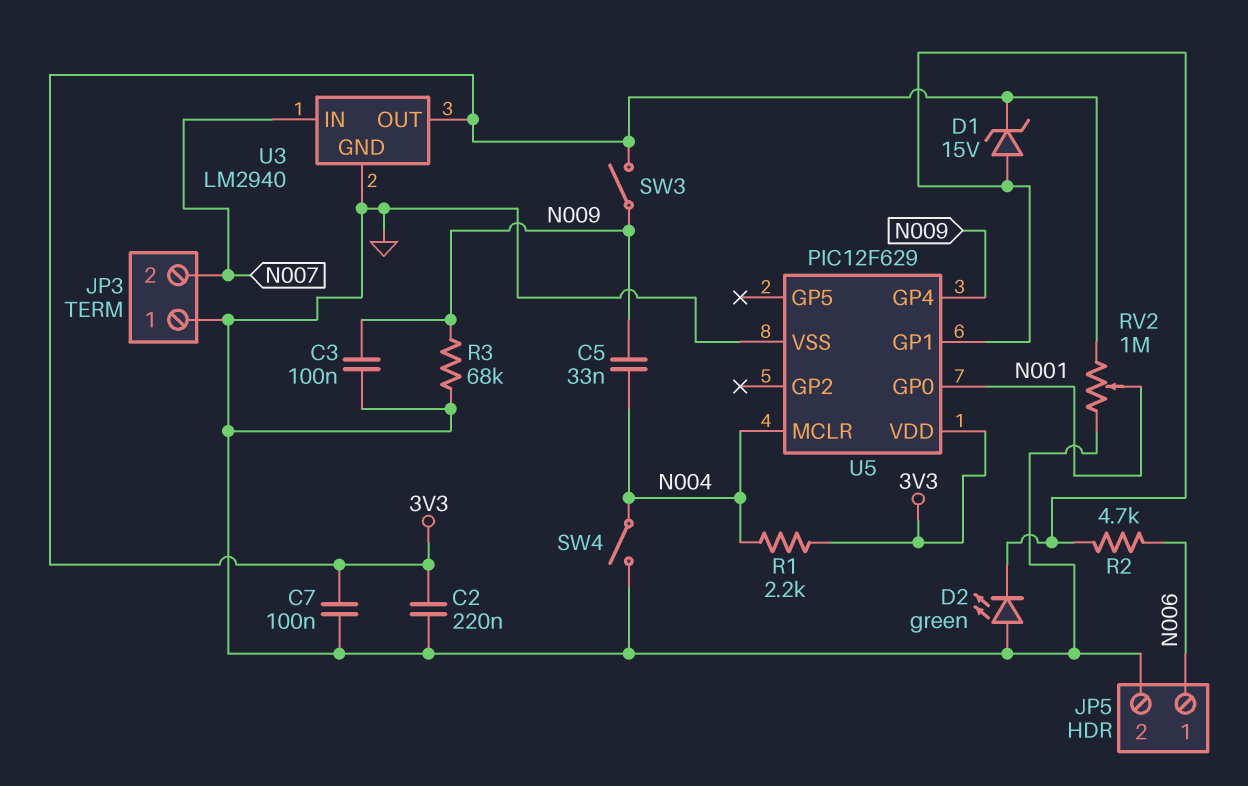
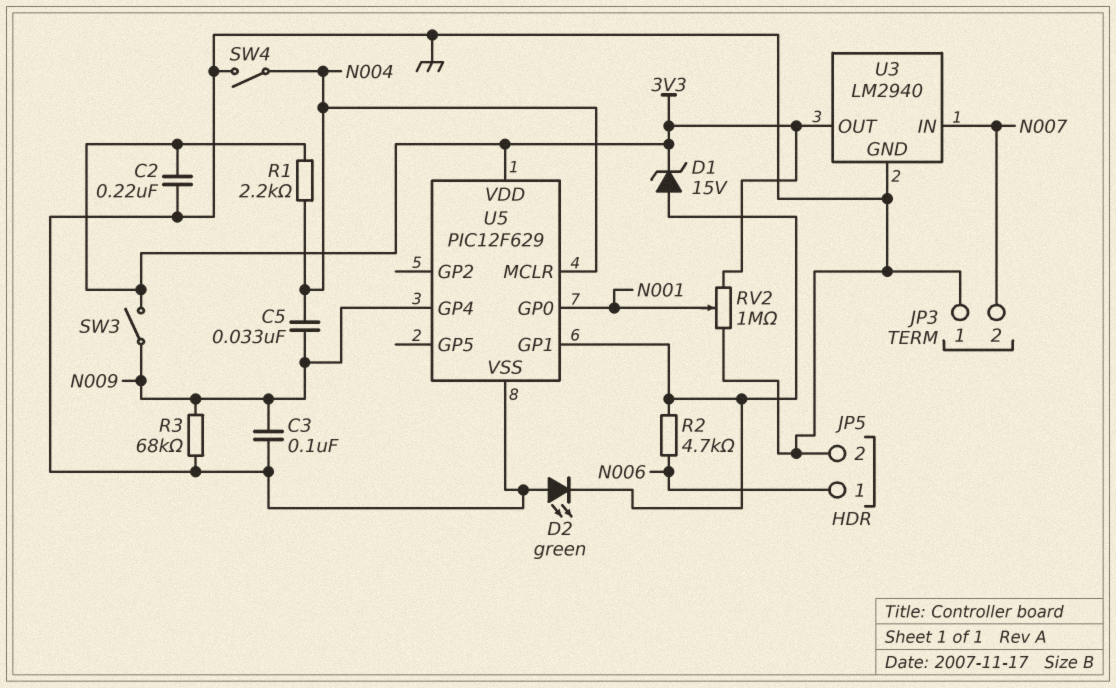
C7: 100nF (3V3, GND) -> none

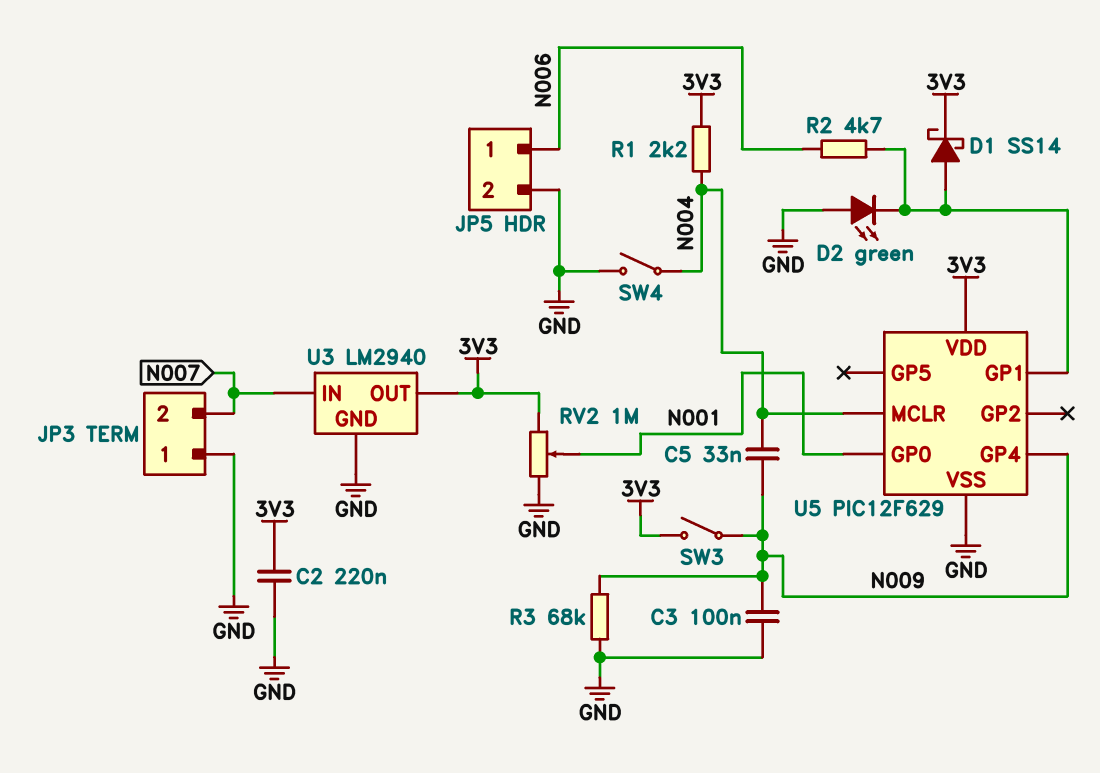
D1: zener 15V (A U5/GP1, K 3V3) -> schottky SS14 (A U5/GP1, K 3V3)

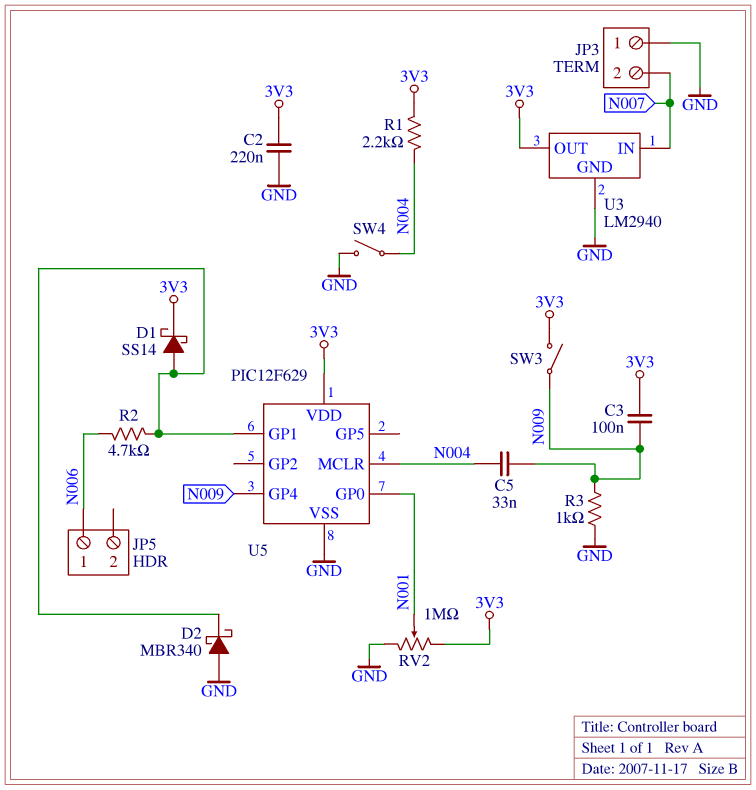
C3: 100nF (GND, N009) -> 100nF (3V3, N009)
D2: LED green (A GND, K U5/GP1) -> schottky MBR340 (A GND, K U5/GP1)
JP5 pin 2: GND -> none
R3: 68k (GND, N009) -> 1k (GND, N009)

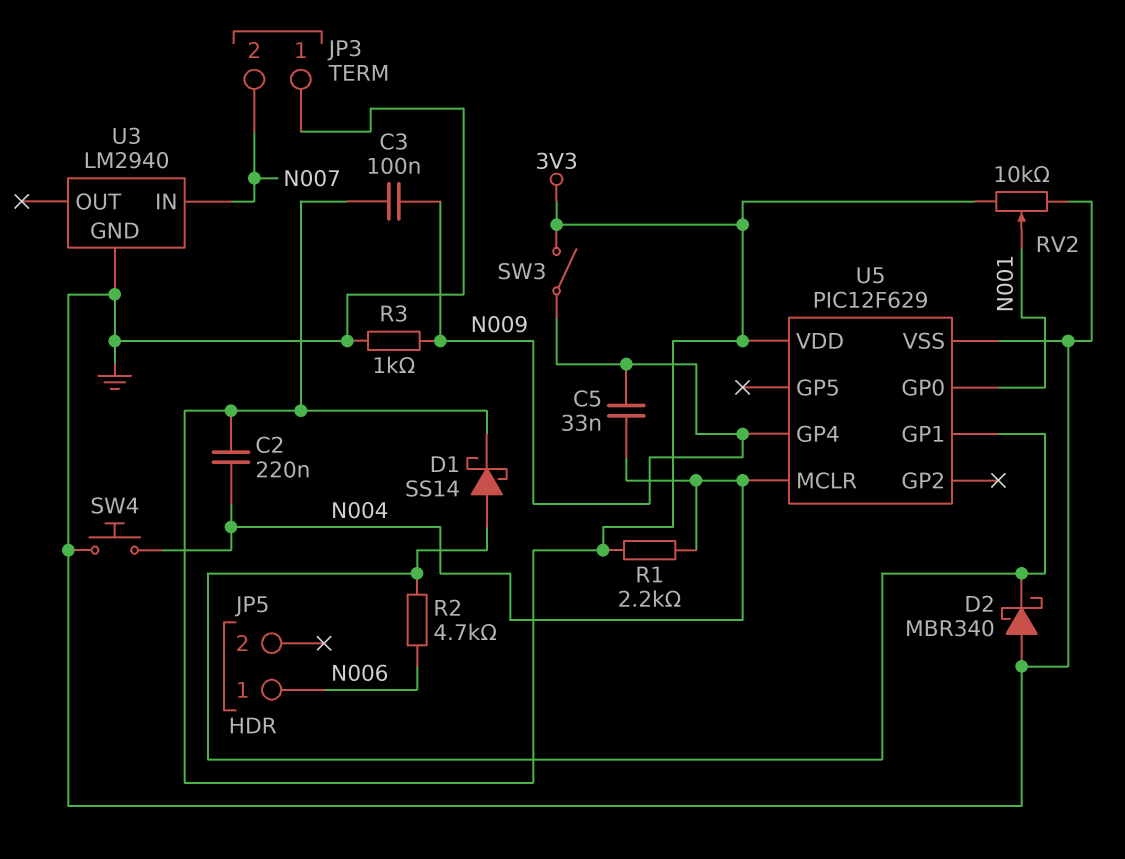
C2: 220nF (3V3, GND) -> 220nF (3V3, N004)
RV2: 1M (3V3, GND, wiper N001) -> 10k (3V3, GND, wiper N001)
SW4: switch (GND, N004) -> button (GND, N004)
U3 pin OUT: 3V3 -> none

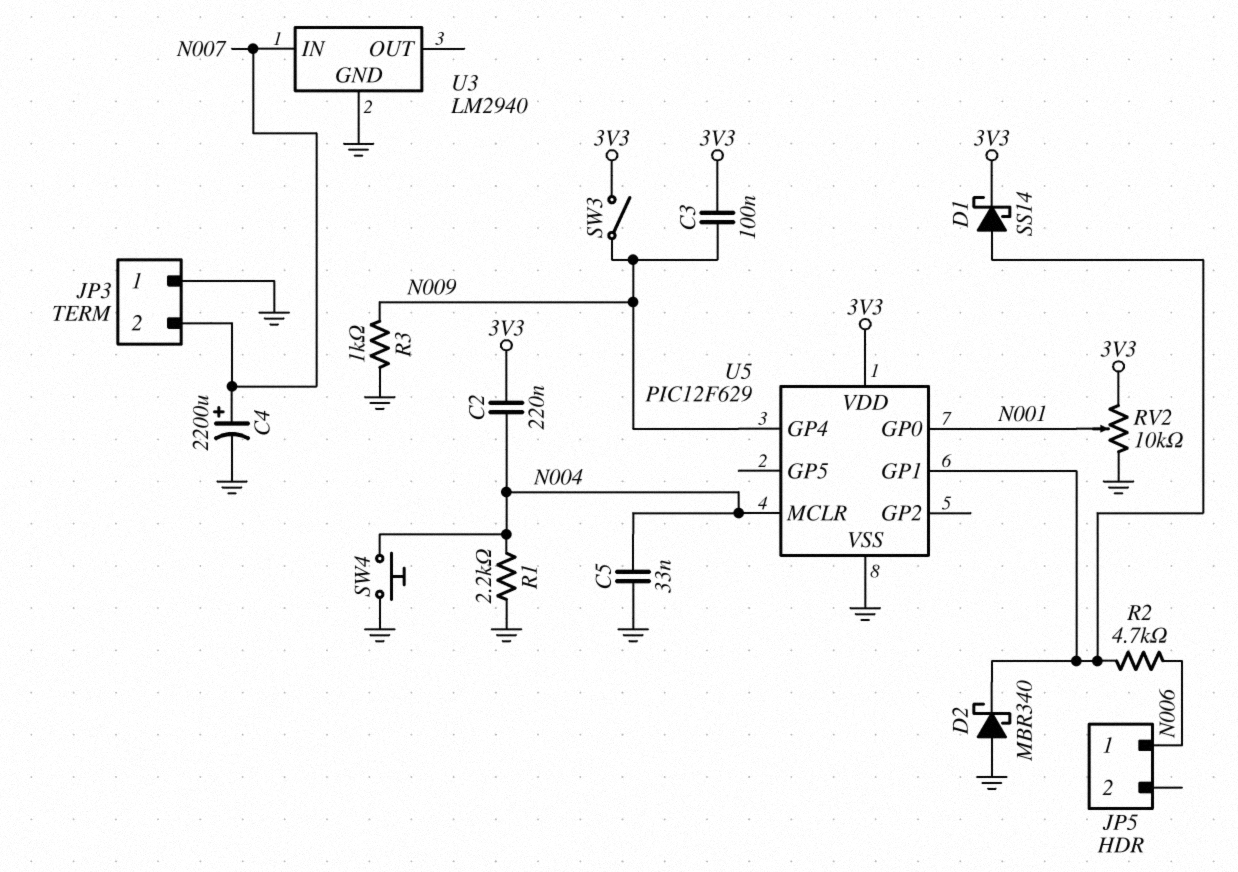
C4: none -> 2200uF (plus N007, minus GND)
C5: 33nF (N004, N009) -> 33nF (GND, N004)
R1: 2.2k (3V3, N004) -> 2.2k (GND, N004)

